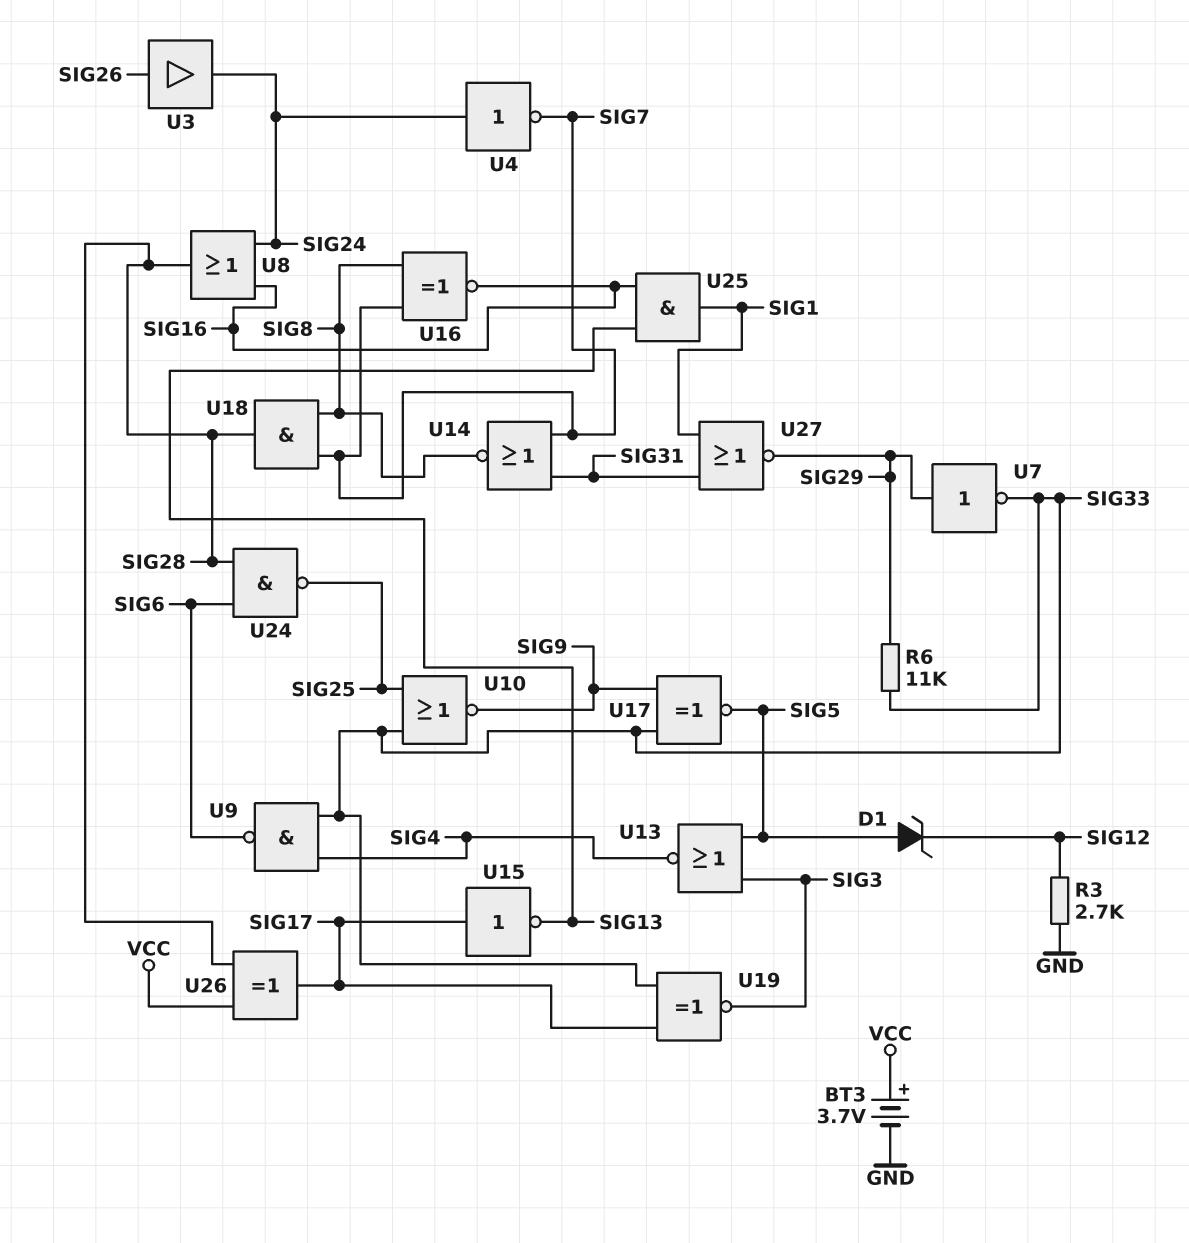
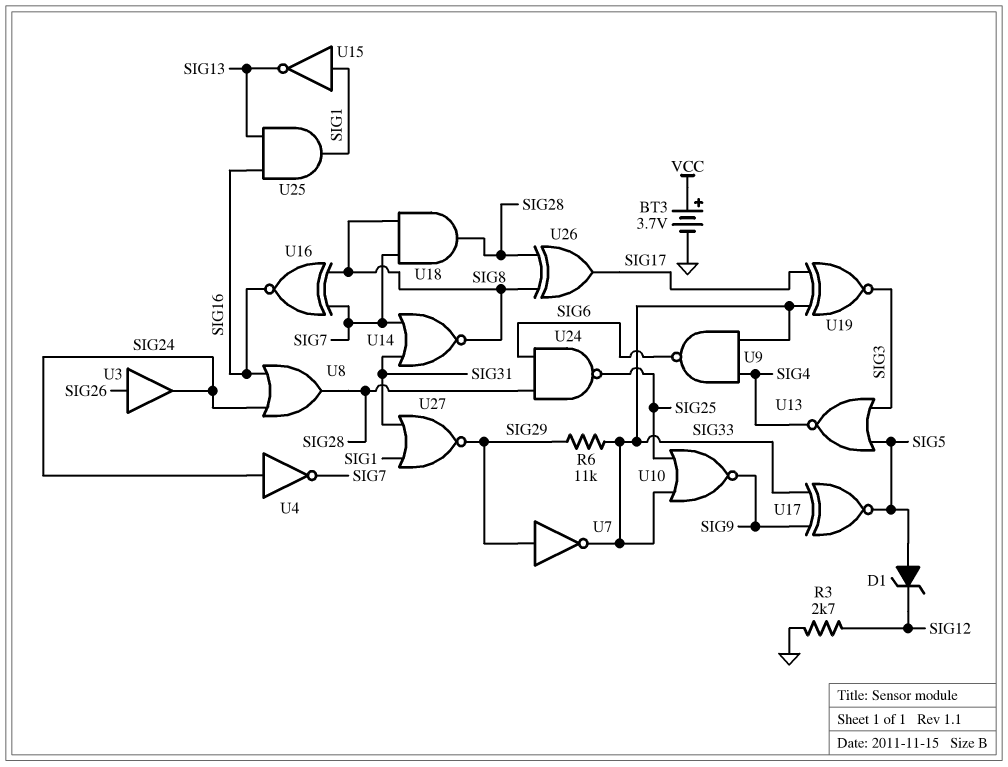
U15: NOT (in SIG17, out SIG13) -> NOT (in SIG1, out SIG13)
U26: XOR (in SIG28, in VCC, out SIG17) -> XOR (in SIG8, in SIG28, out SIG17)

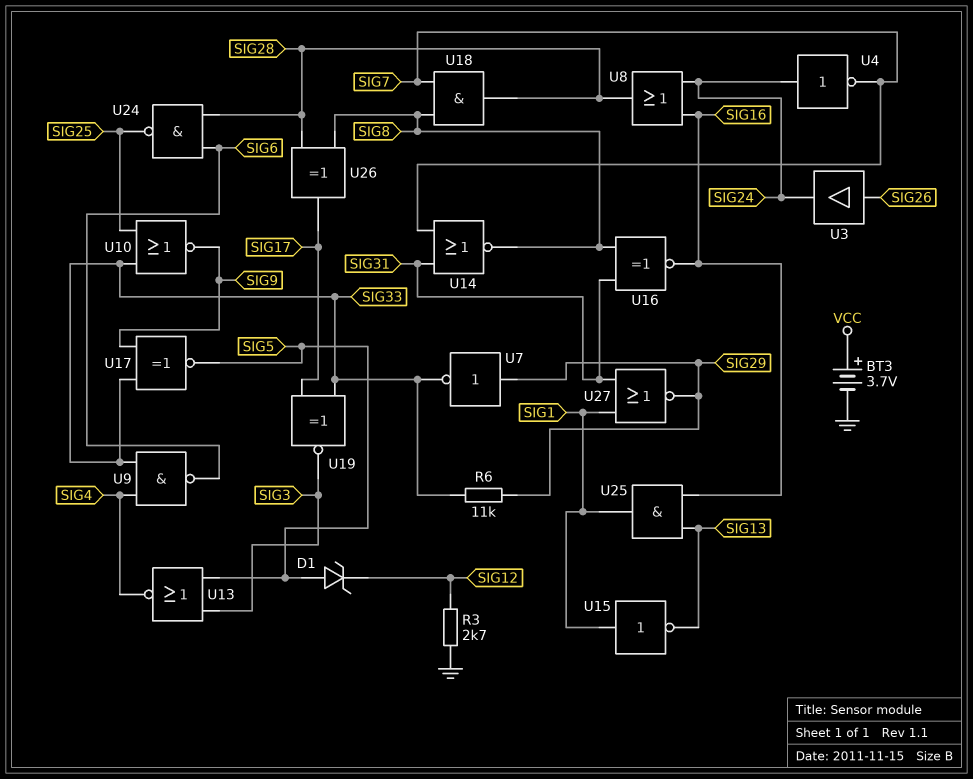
U16: XNOR (in SIG7, in SIG8, out SIG16) -> XNOR (in SIG8, in SIG31, out SIG16)

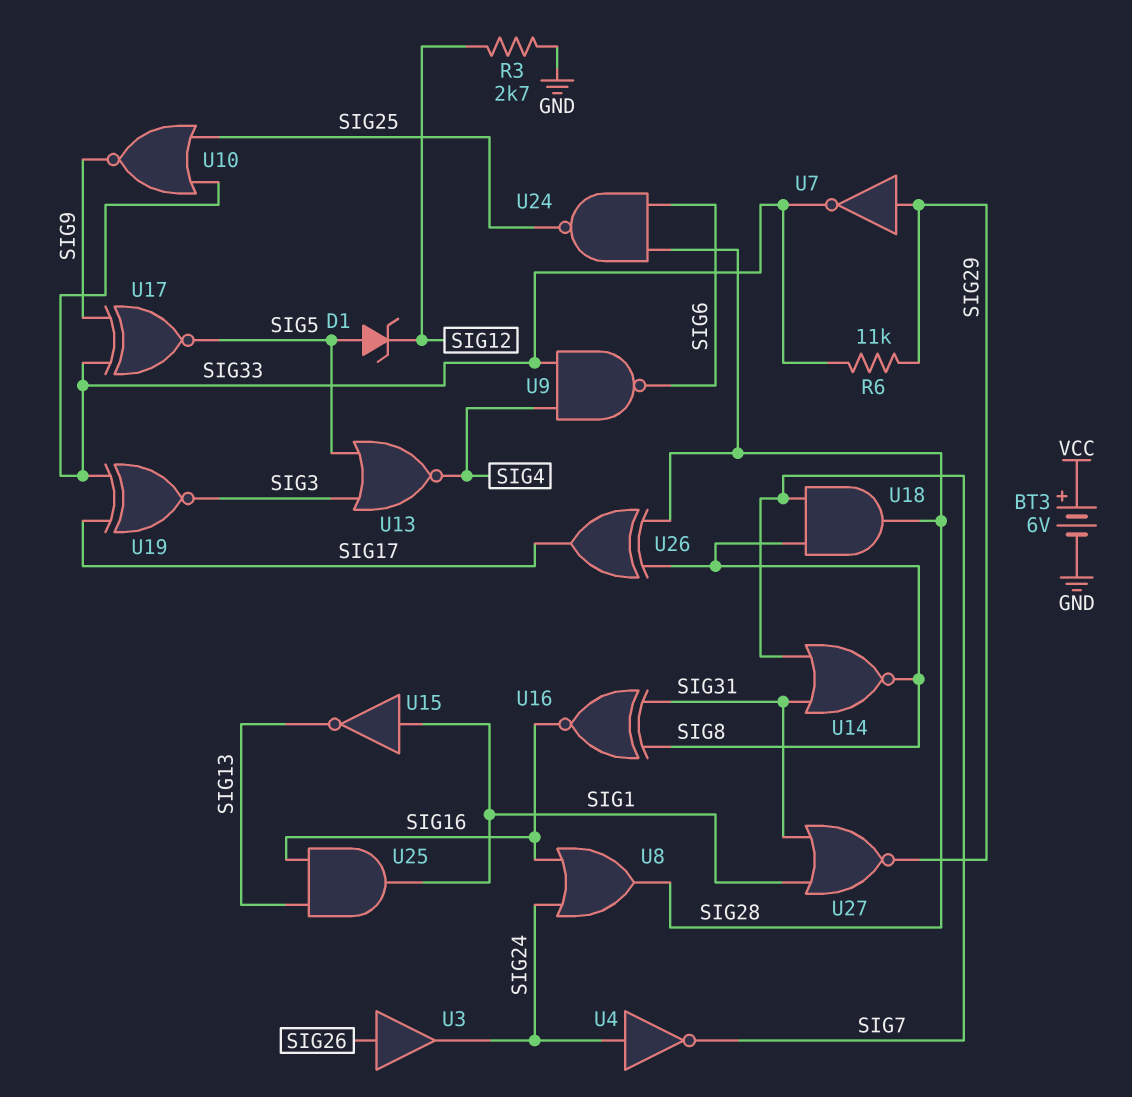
BT3: 3.7V (plus VCC, minus GND) -> 6V (plus VCC, minus GND)

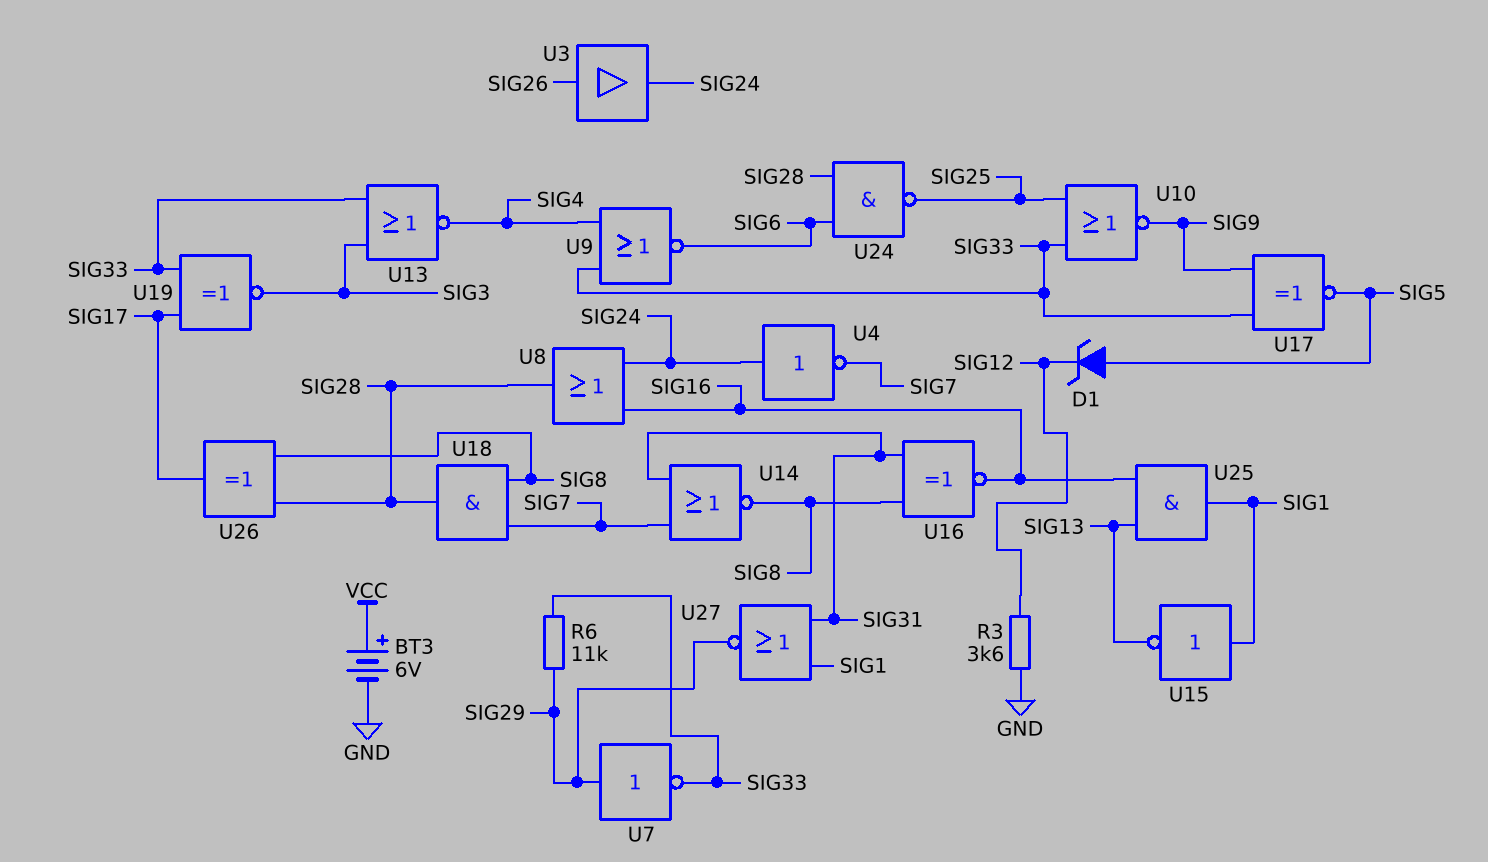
R3: 2.7k (GND, SIG12) -> 3.6k (GND, SIG12)
U9: NAND (in SIG4, in SIG33, out SIG6) -> NOR (in SIG4, in SIG33, out SIG6)
U13: NOR (in SIG3, in SIG5, out SIG4) -> NOR (in SIG3, in SIG33, out SIG4)

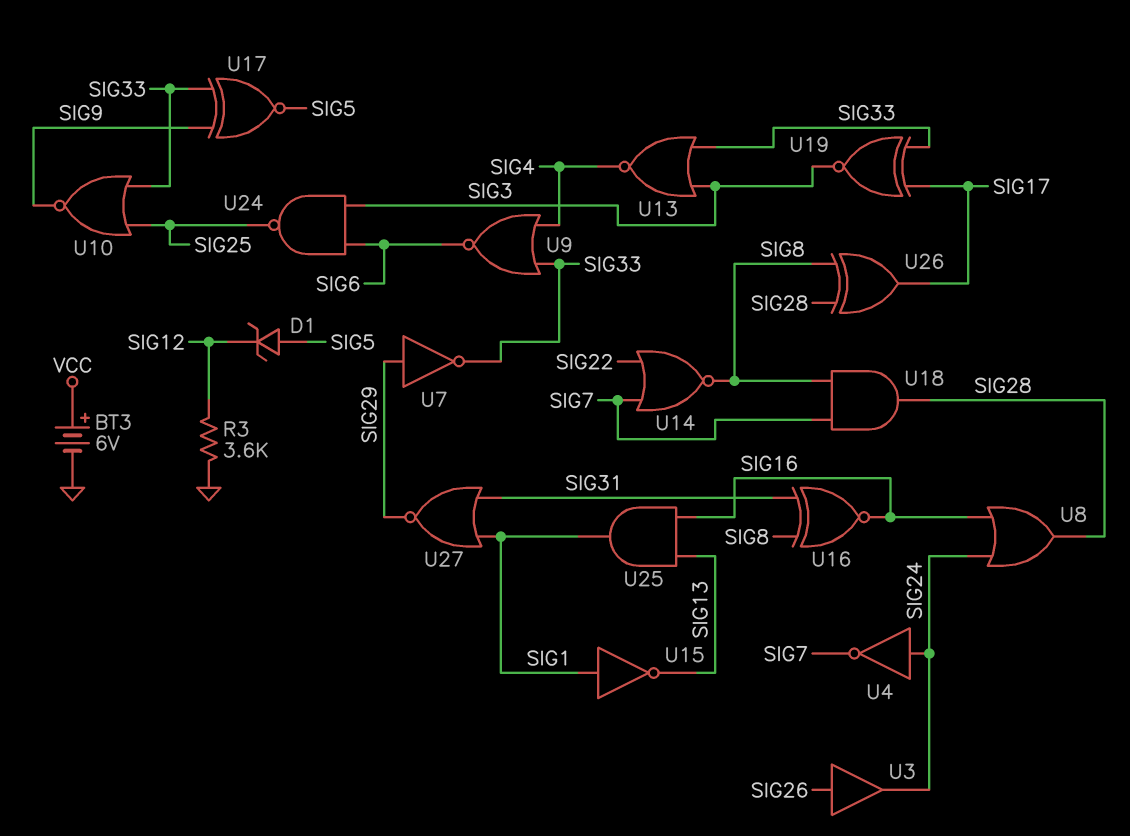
R6: 11k (SIG29, SIG33) -> none
U14: NOR (in SIG7, in SIG31, out SIG8) -> NOR (in SIG7, in SIG22, out SIG8)
U24: NAND (in SIG6, in SIG28, out SIG25) -> NAND (in SIG3, in SIG6, out SIG25)

